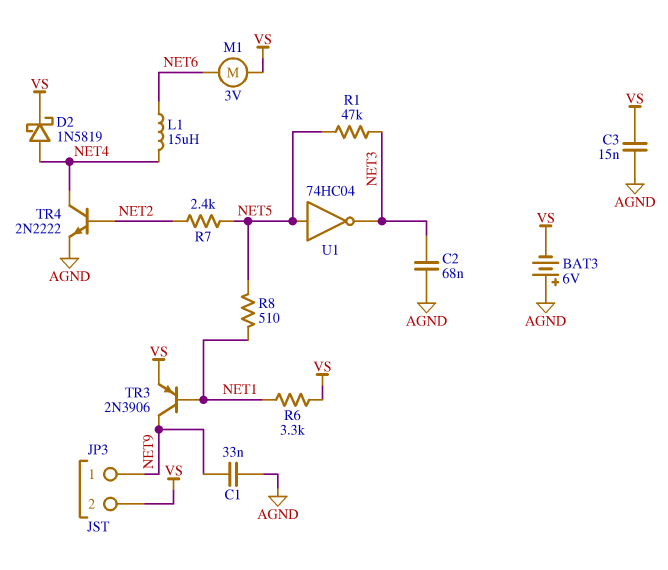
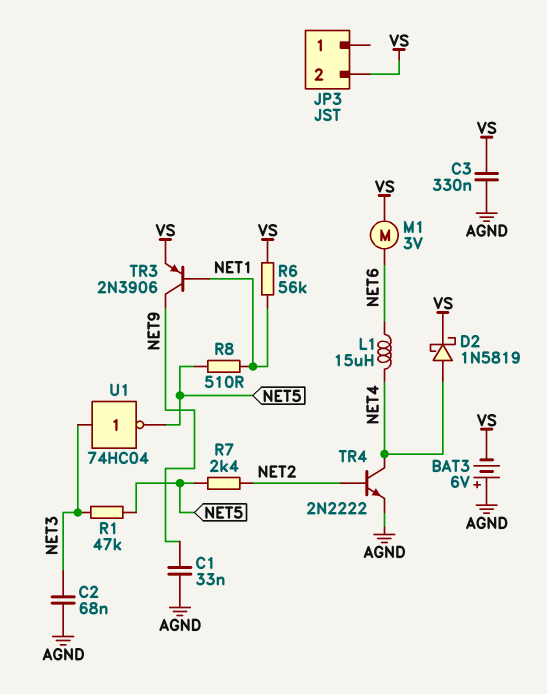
C3: 15nF (AGND, VS) -> 330nF (AGND, VS)
JP3 pin 1: NET9 -> none
R6: 3.3k (NET1, VS) -> 56k (NET1, VS)
U1: NOT 74HC04 (in NET5, out NET3) -> NOT 74HC04 (in NET3, out NET5)

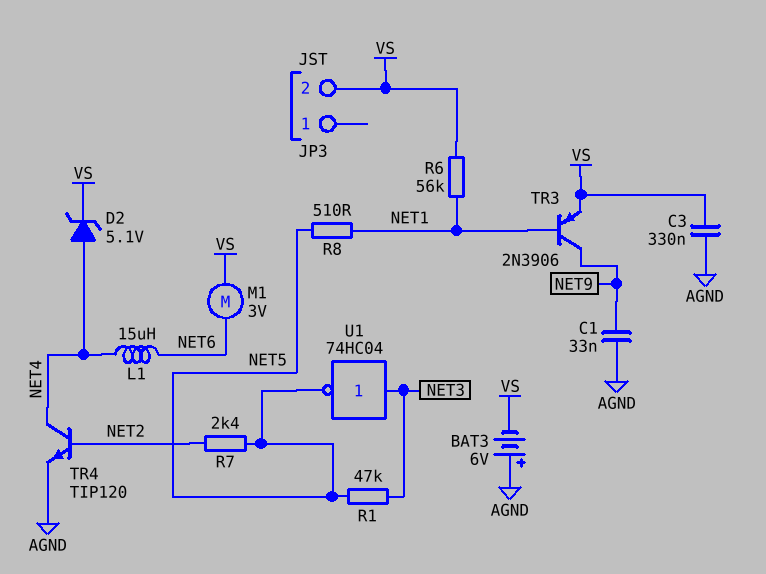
C2: 68nF (AGND, NET3) -> none
D2: schottky 1N5819 (A NET4, K VS) -> zener 5.1V (A NET4, K VS)
TR4: NPN 2N2222 (B NET2, C NET4, E AGND) -> NPN TIP120 (B NET2, C NET4, E AGND)

